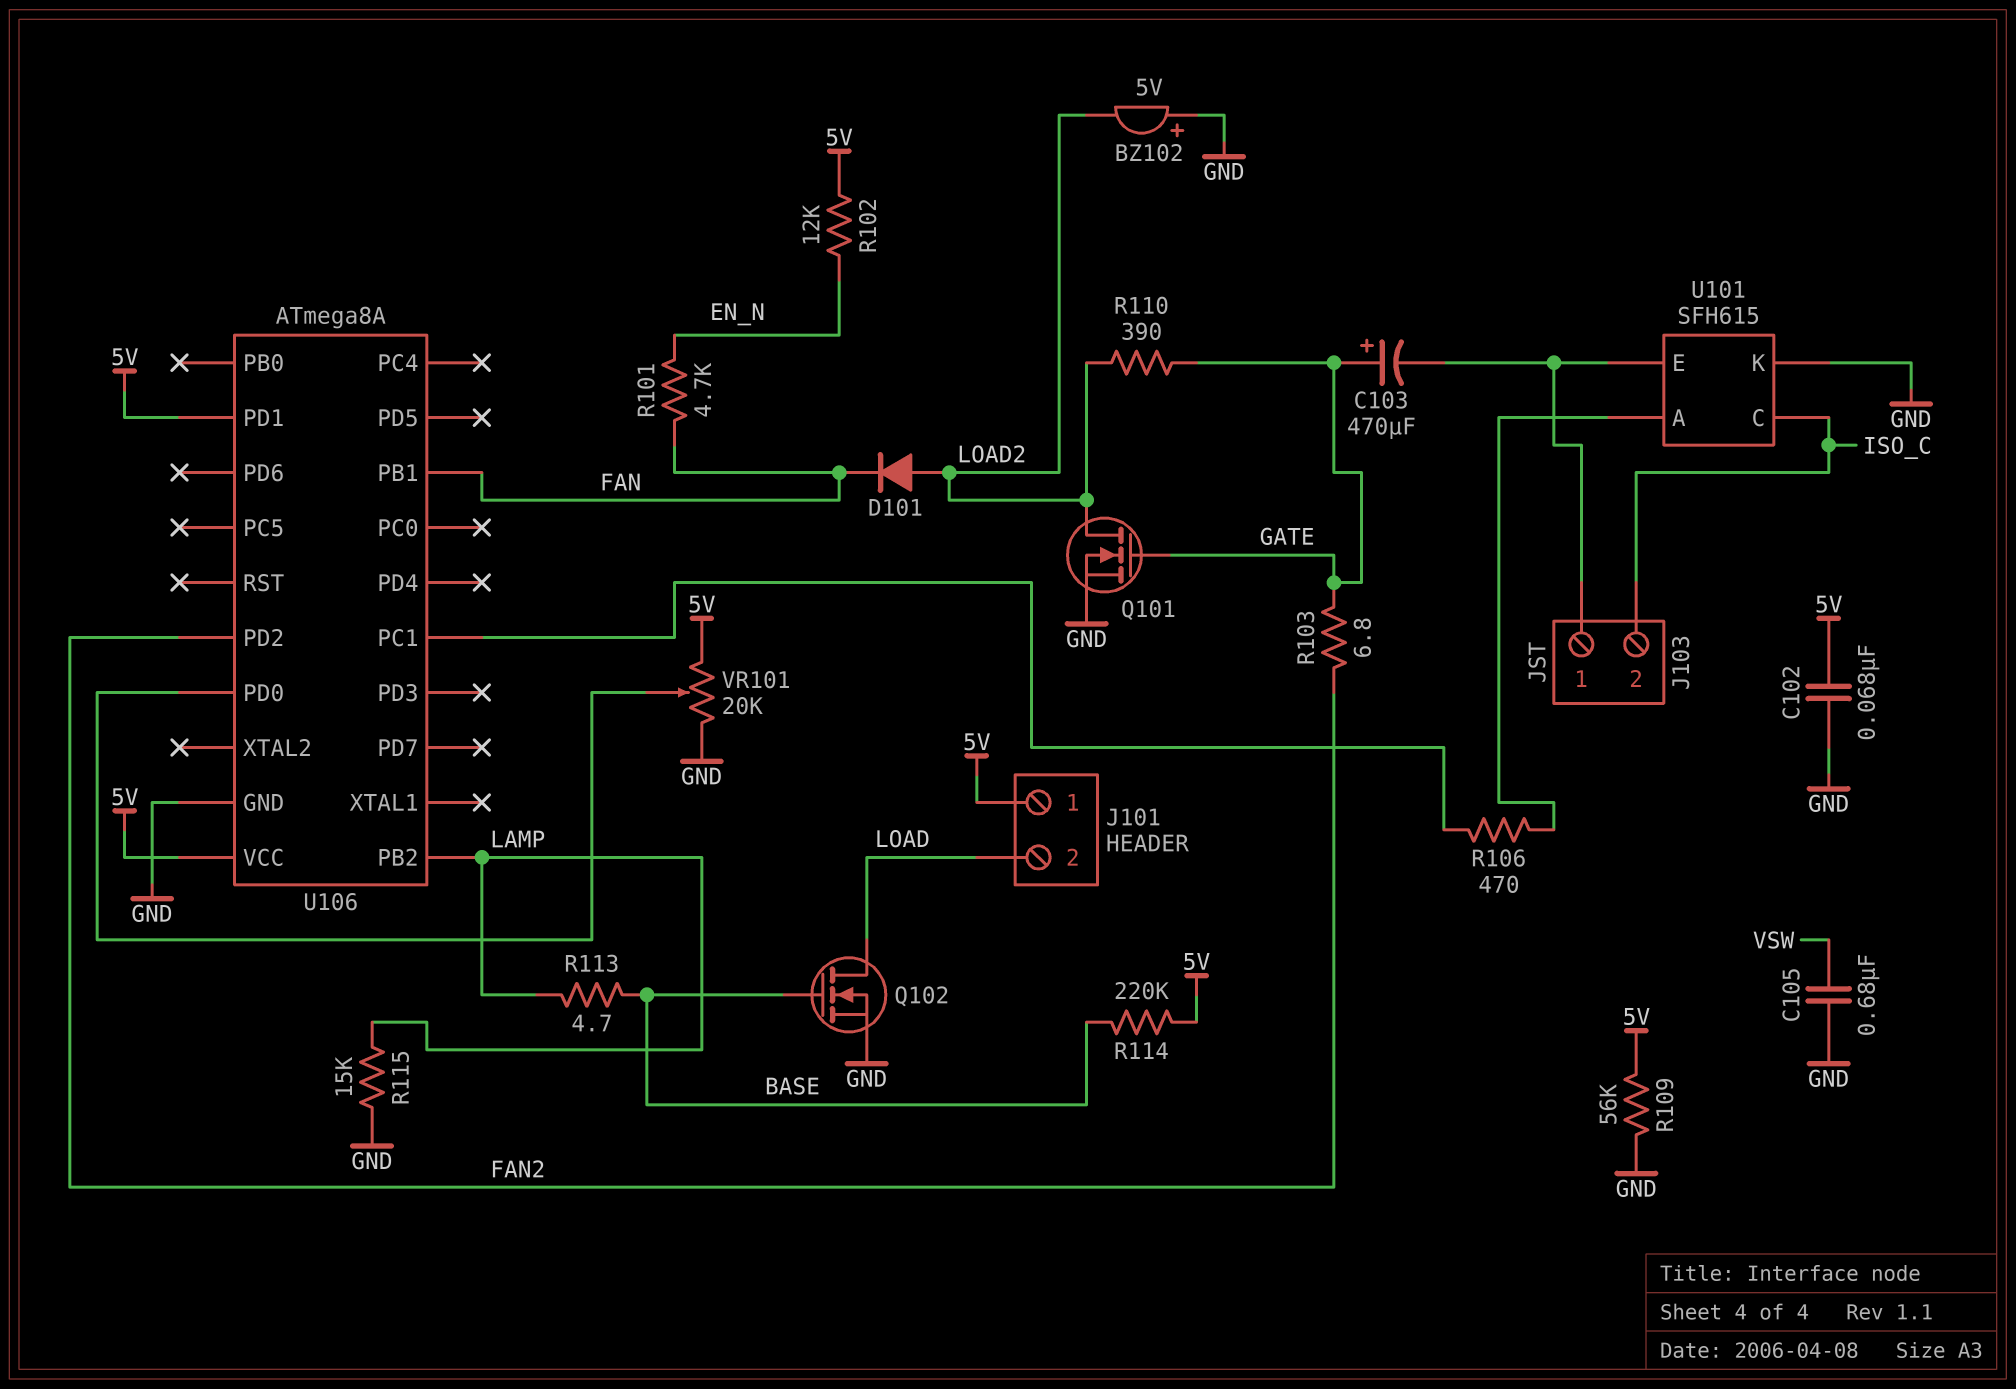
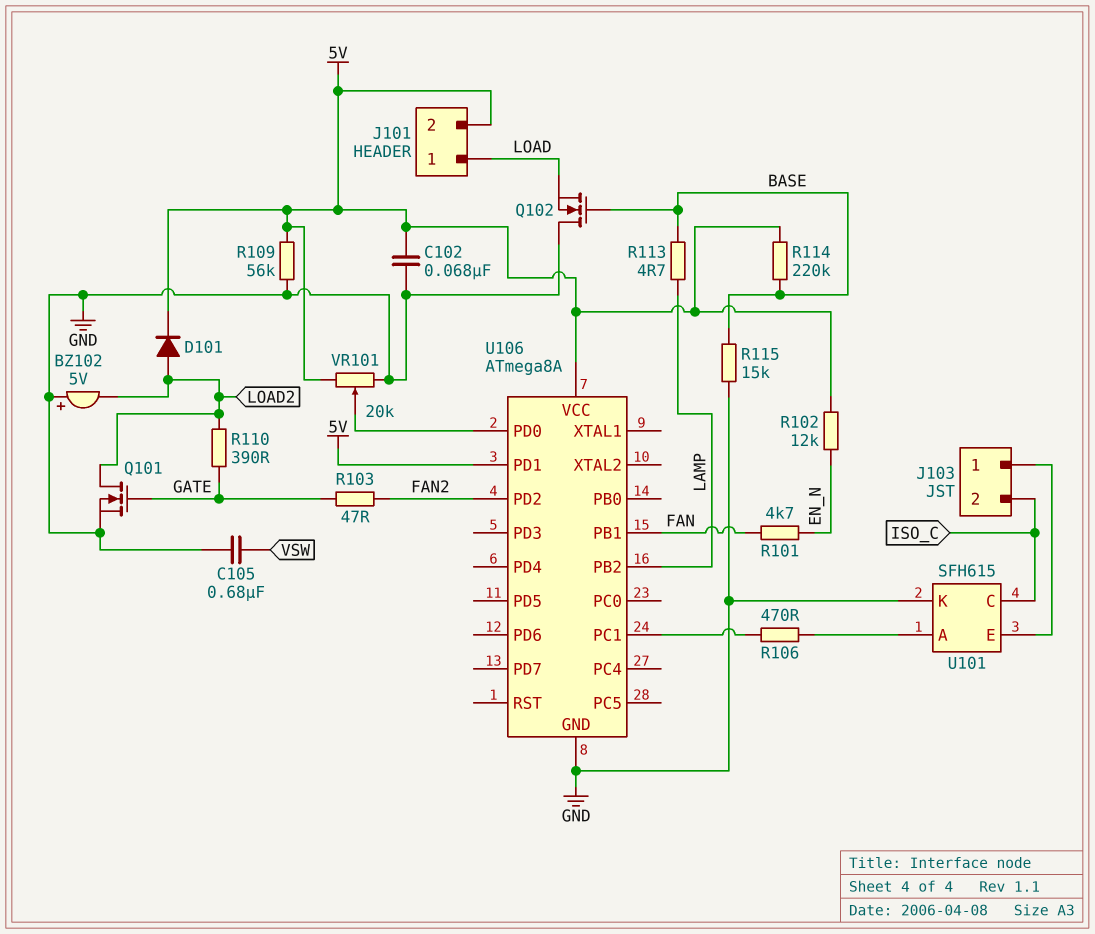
C103: 470uF (plus GATE, minus J103/1) -> none
D101: diode (A LOAD2, K FAN) -> diode (A LOAD2, K 5V)
J101 pin 1: 5V -> LOAD
J101 pin 2: LOAD -> 5V
Q102: NMOS (G BASE, D LOAD, S GND) -> NMOS (G BASE, D GND, S LOAD)
R103: 6.8 (FAN2, GATE) -> 47 (FAN2, GATE)
R115: 15k (GND, LAMP) -> 15k (BASE, GND)

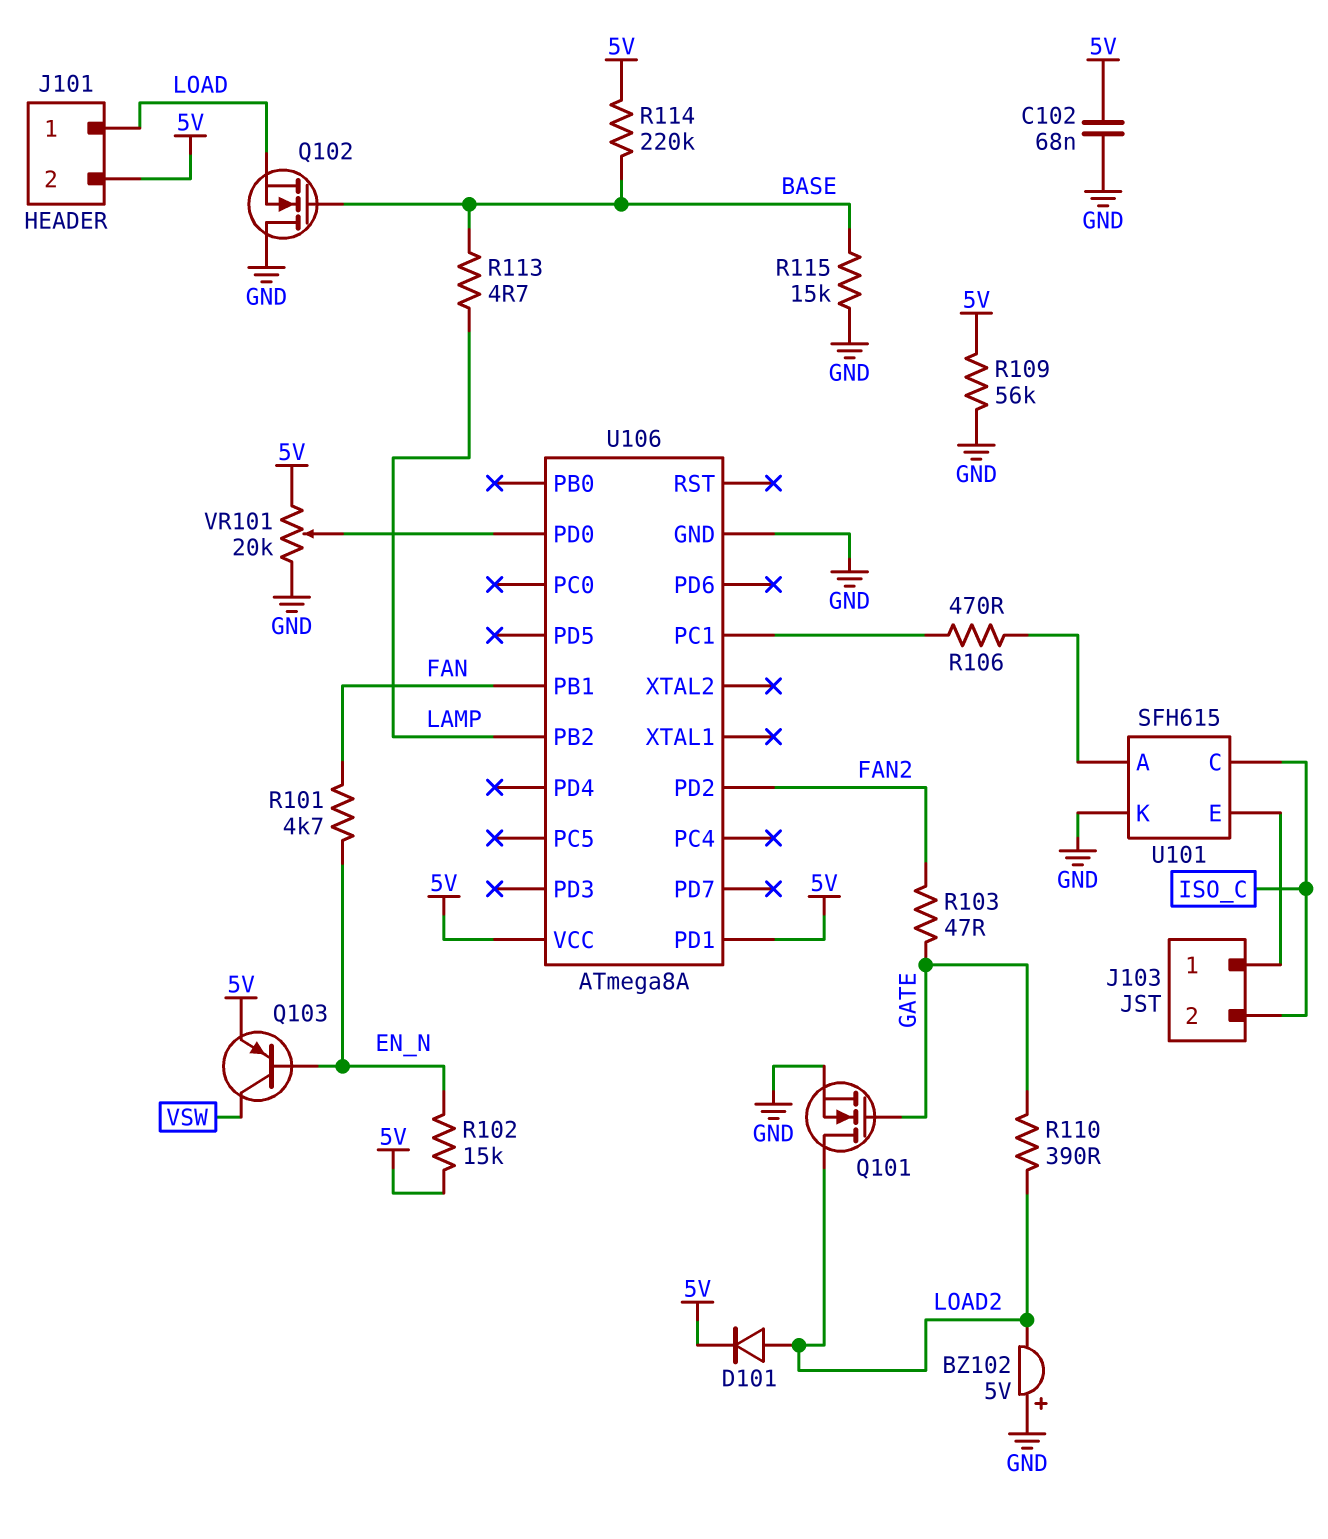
C105: 680nF (GND, VSW) -> none
Q103: none -> PNP (B EN_N, C VSW, E 5V)
R102: 12k (5V, EN_N) -> 15k (5V, EN_N)

